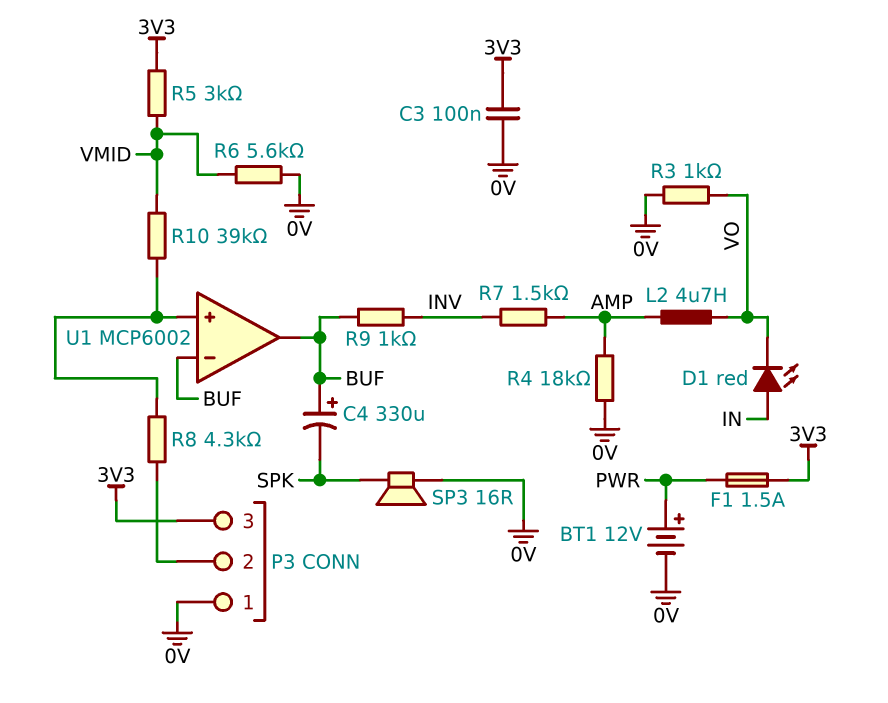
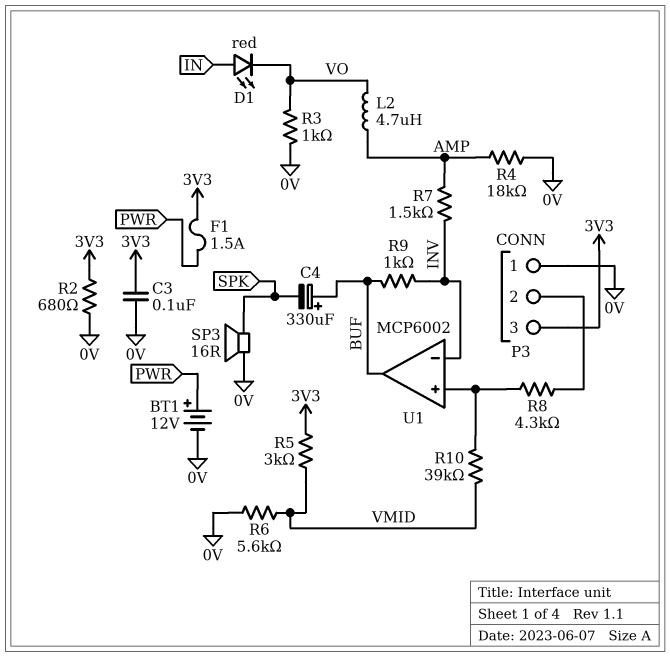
R2: none -> 680 (0V, 3V3)
U1 pin in-: BUF -> INV

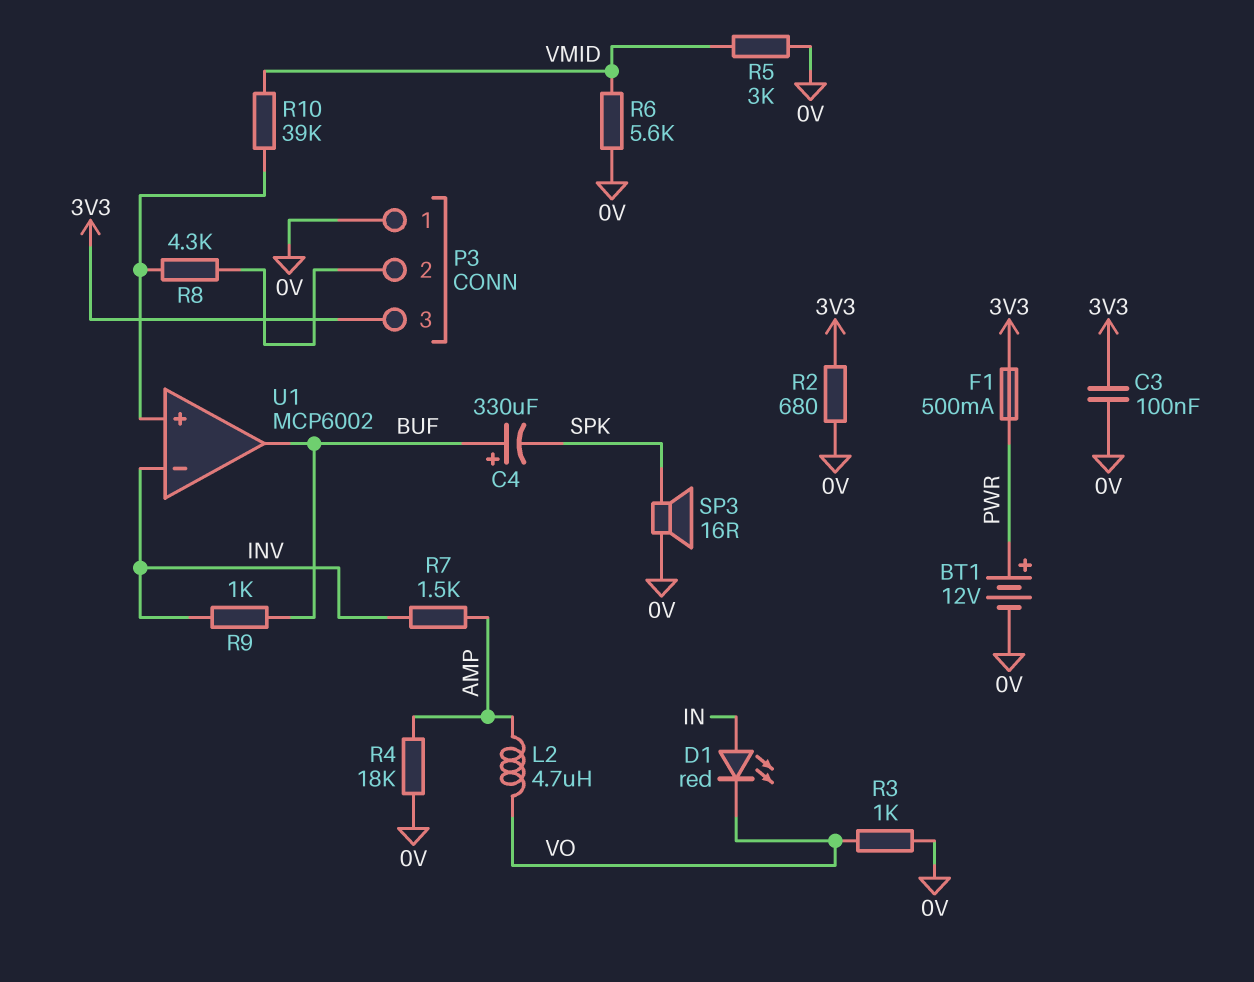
F1: 1.5A (3V3, PWR) -> 500mA (3V3, PWR)
R5: 3k (3V3, VMID) -> 3k (0V, VMID)

